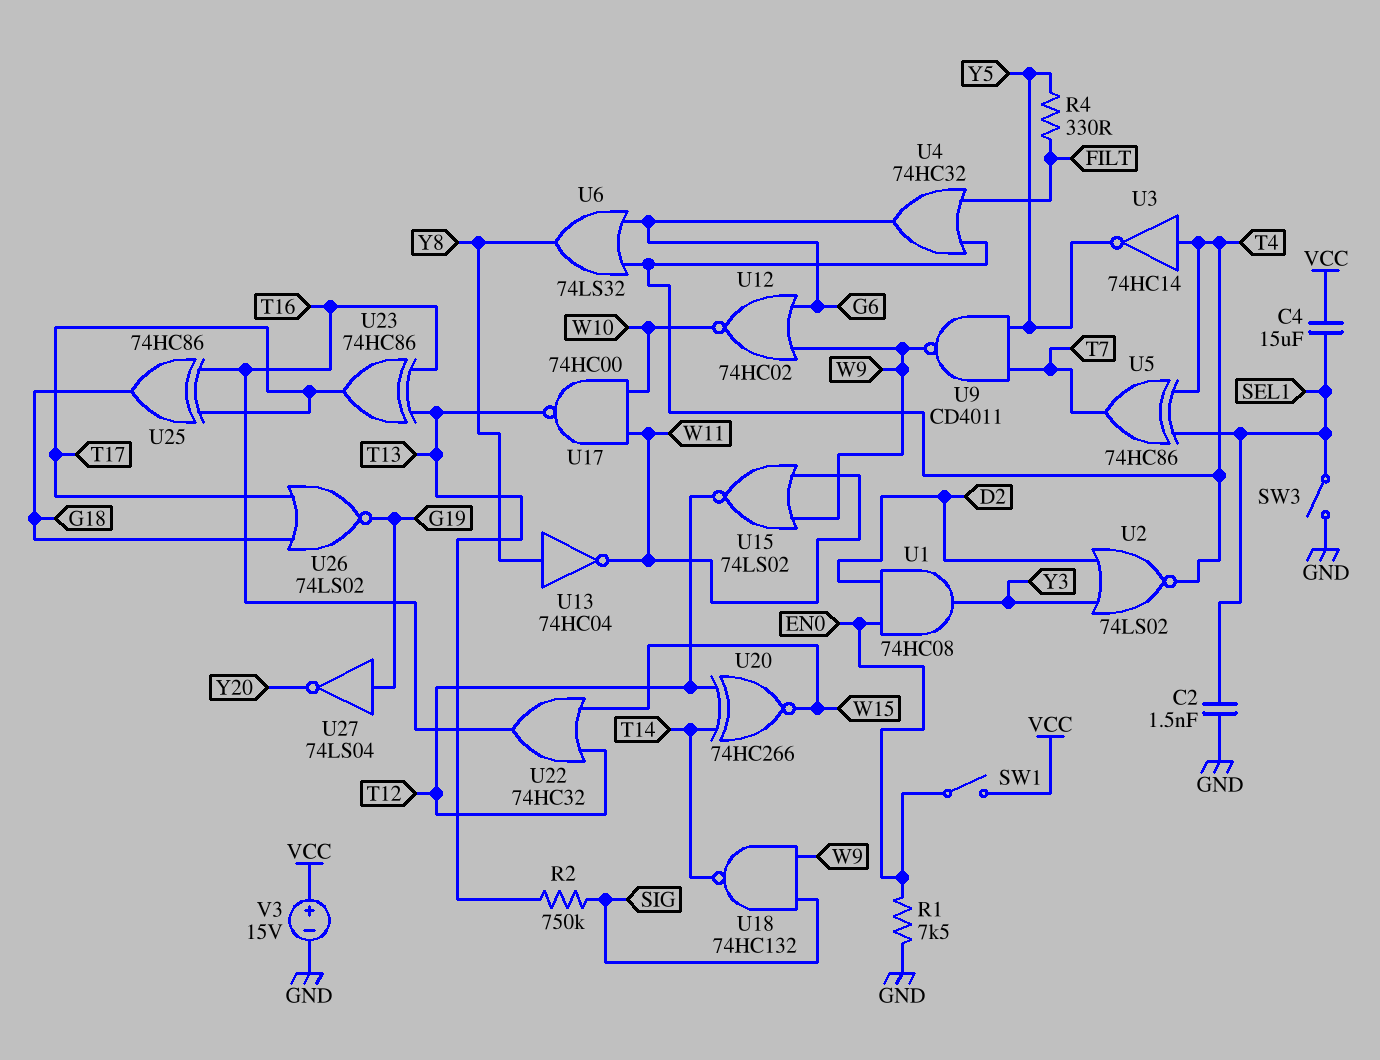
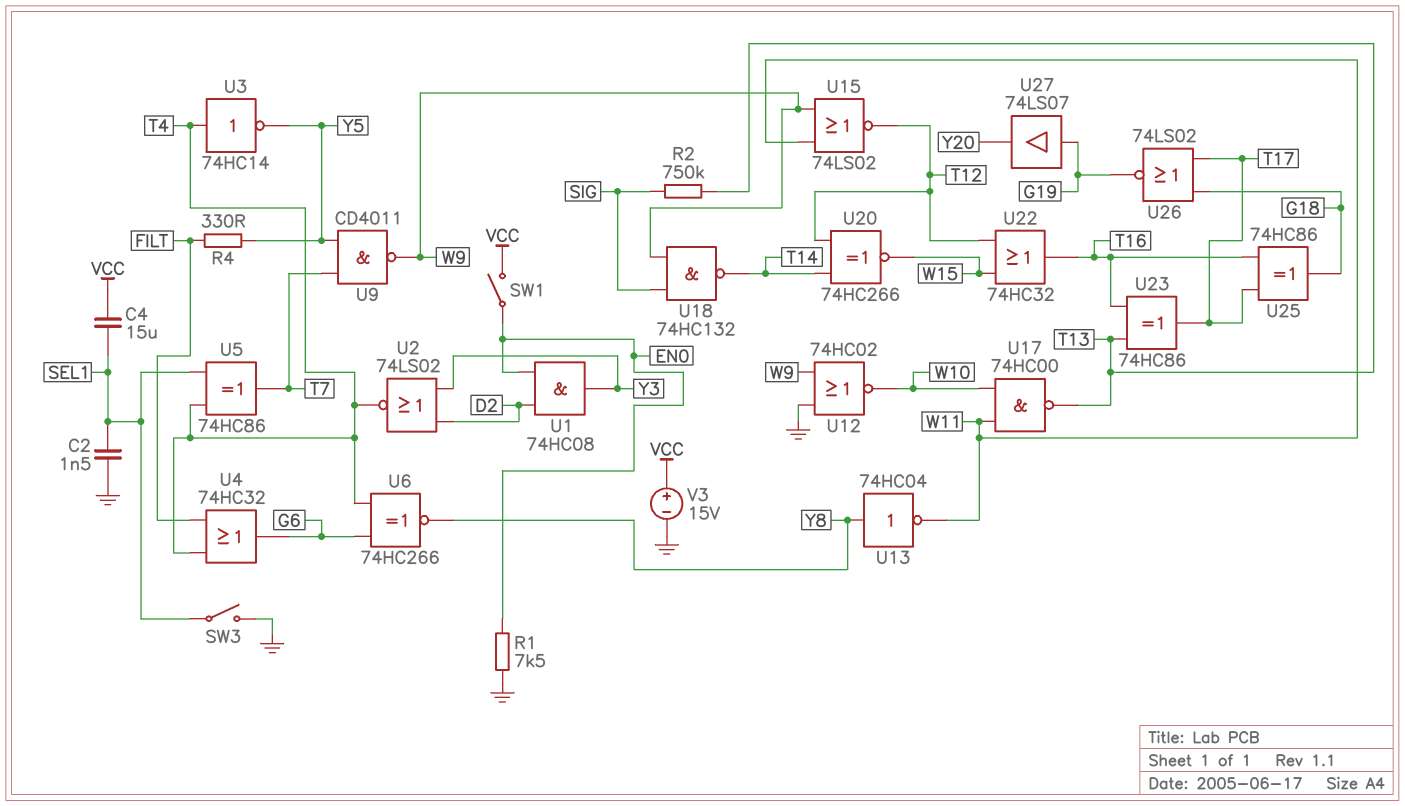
U6: OR 74LS32 (in G6, in T4, out Y8) -> XNOR 74HC266 (in G6, in T4, out Y8)
U12: NOR 74HC02 (in G6, in W9, out W10) -> NOR 74HC02 (in GND, in W9, out W10)
U27: NOT 74LS04 (in G19, out Y20) -> buffer 74LS07 (in G19, out Y20)

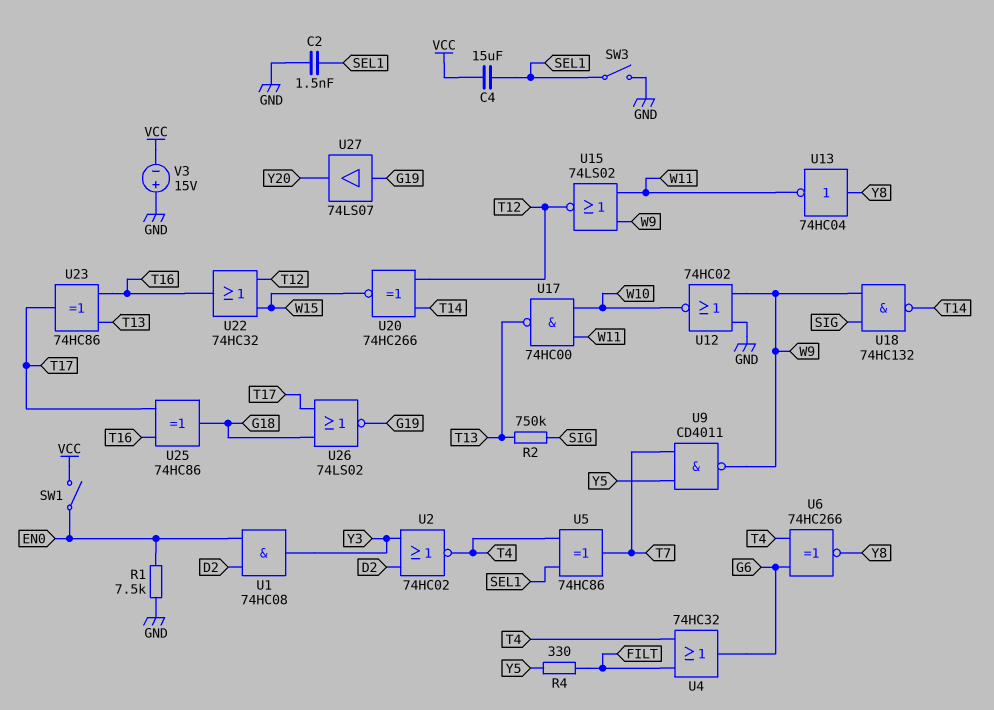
U2: NOR 74LS02 (in D2, in Y3, out T4) -> NOR 74HC02 (in D2, in Y3, out T4)
U3: NOT 74HC14 (in T4, out Y5) -> none
V3: 15V (plus VCC, minus GND) -> 15V (plus GND, minus VCC)

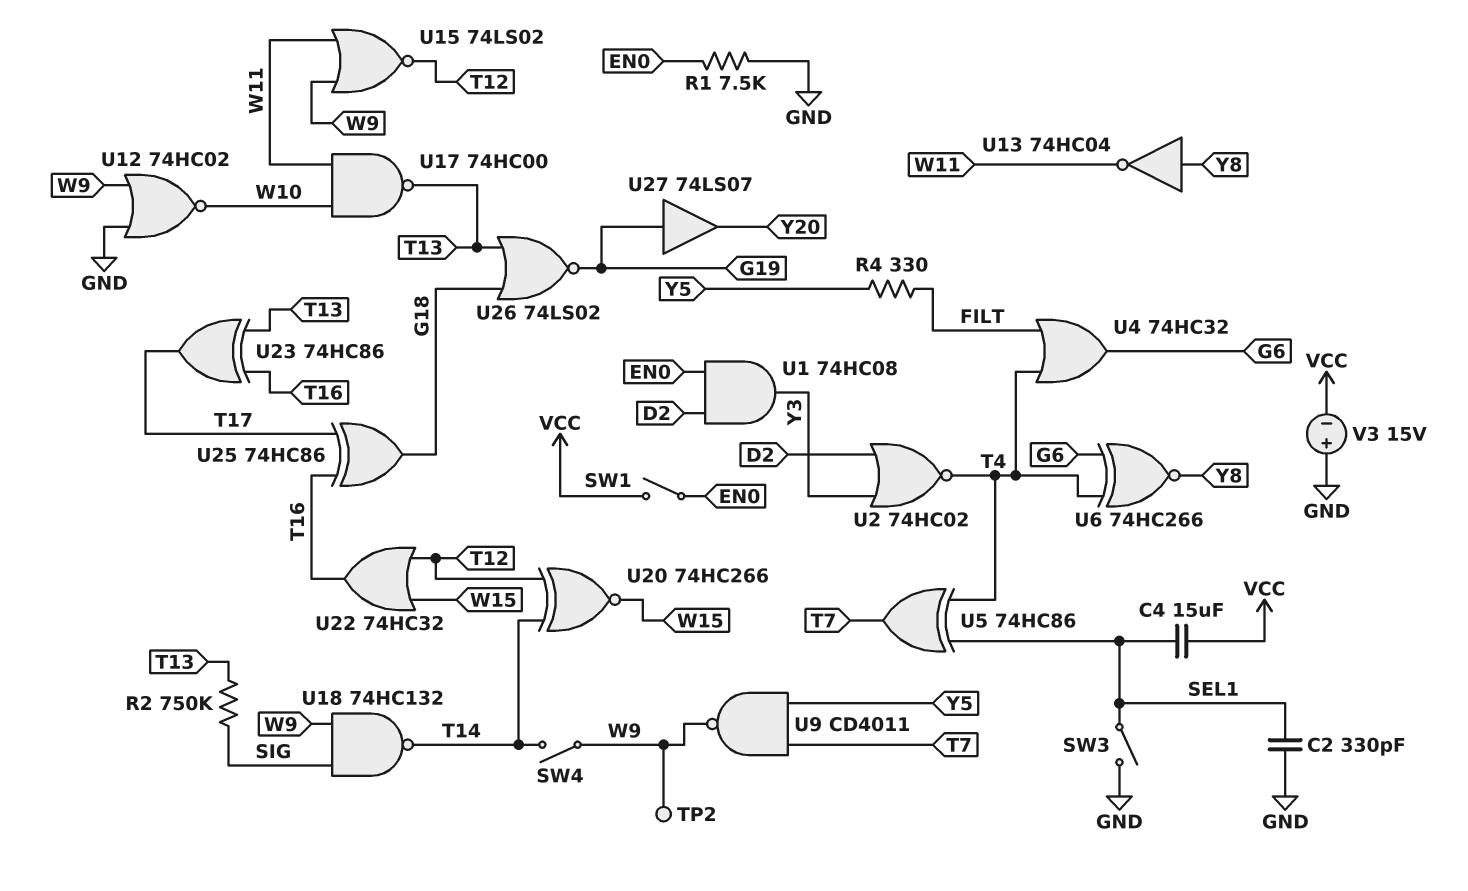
C2: 1.5nF (GND, SEL1) -> 330pF (GND, SEL1)
SW4: none -> switch (T14, W9)
TP2: none -> test point (W9)
U26: NOR 74LS02 (in G18, in T17, out G19) -> NOR 74LS02 (in G18, in T13, out G19)

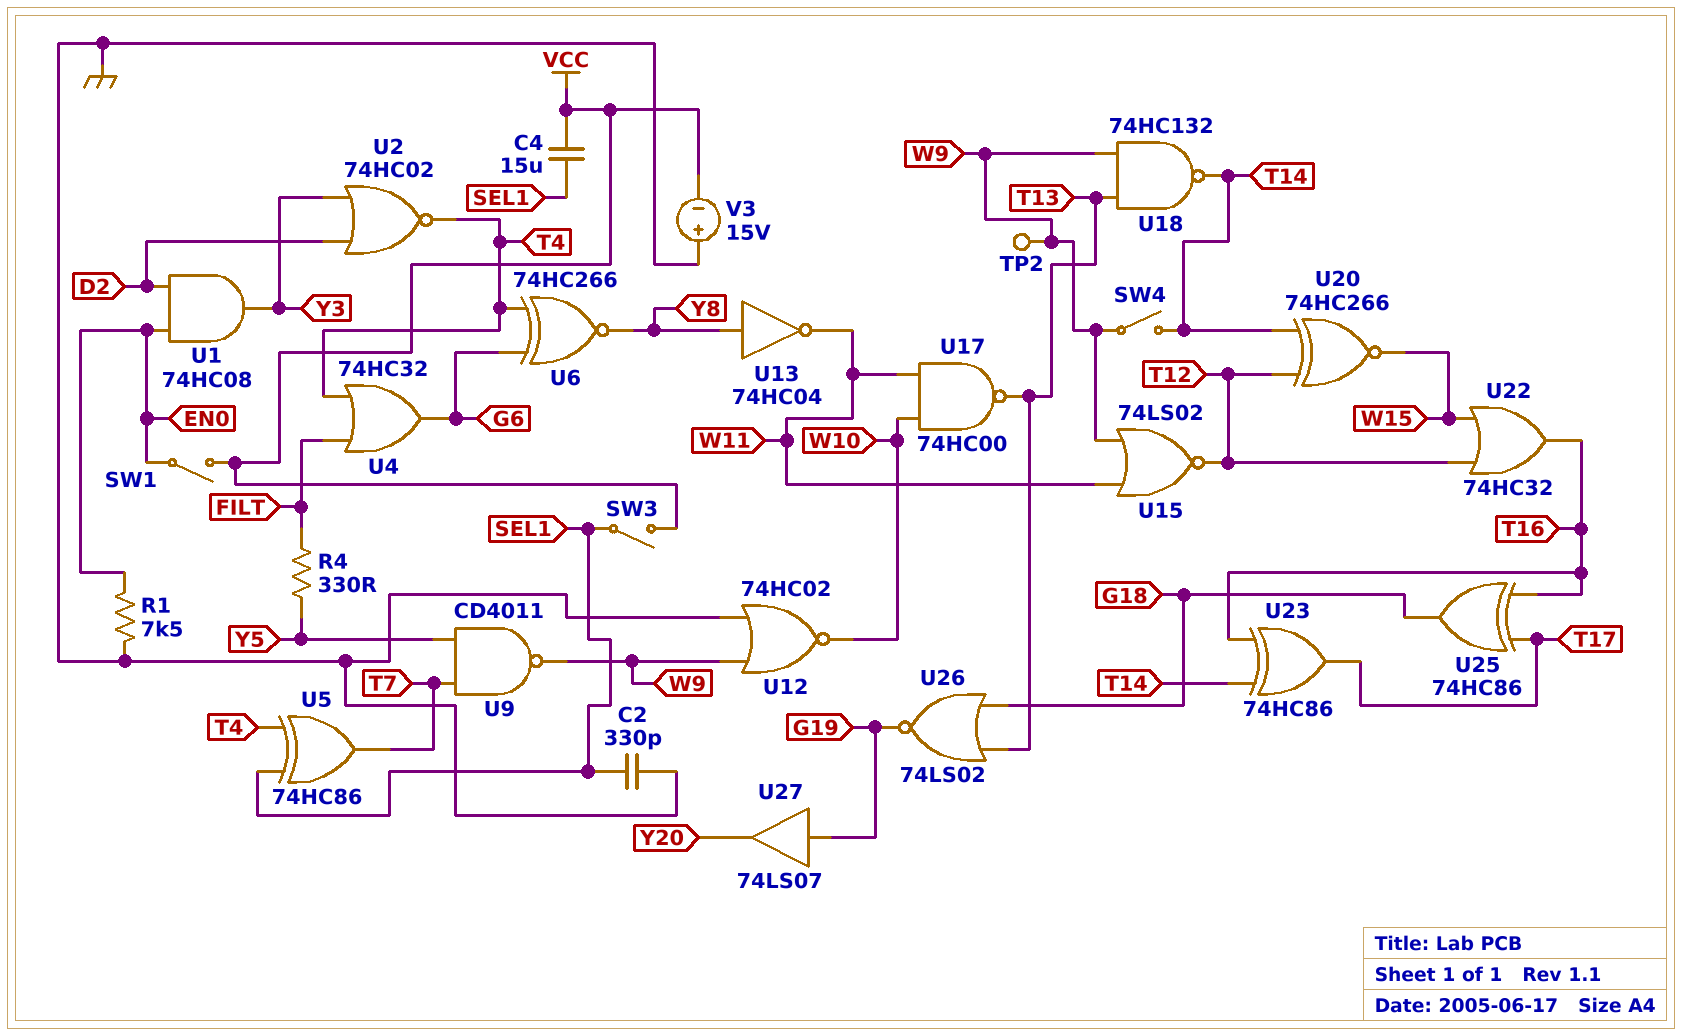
R2: 750k (SIG, T13) -> none
SW3: switch (GND, SEL1) -> switch (SEL1, VCC)
U18: NAND 74HC132 (in SIG, in W9, out T14) -> NAND 74HC132 (in T13, in W9, out T14)
U23: XOR 74HC86 (in T13, in T16, out T17) -> XOR 74HC86 (in T14, in T16, out T17)

